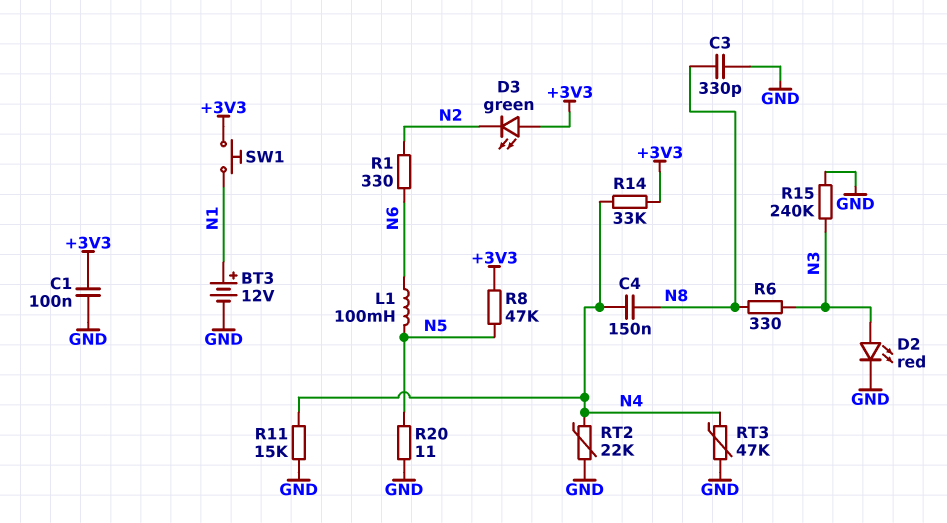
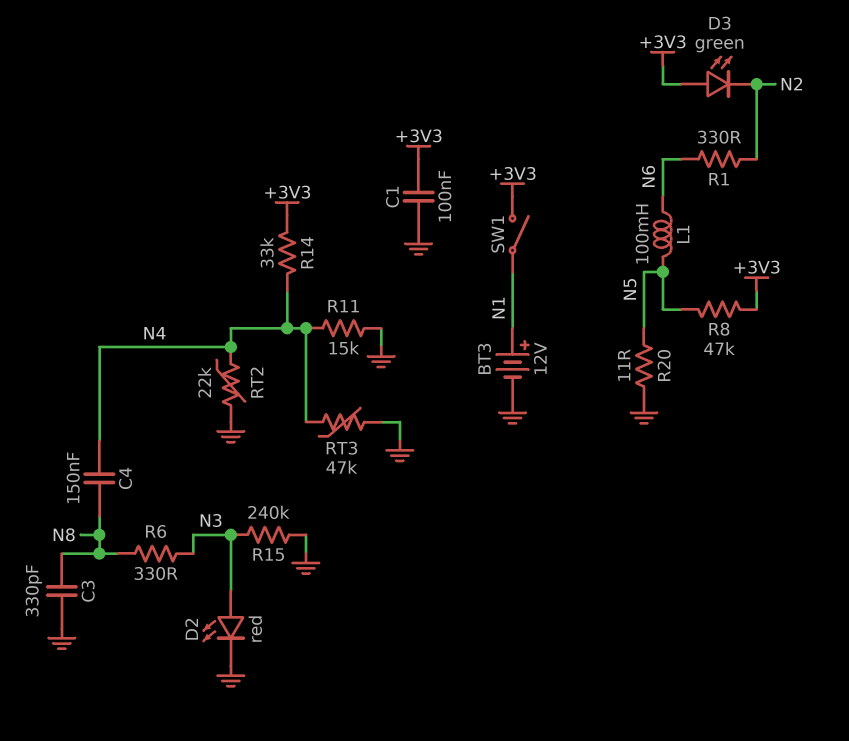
SW1: button (+3V3, N1) -> switch (+3V3, N1)

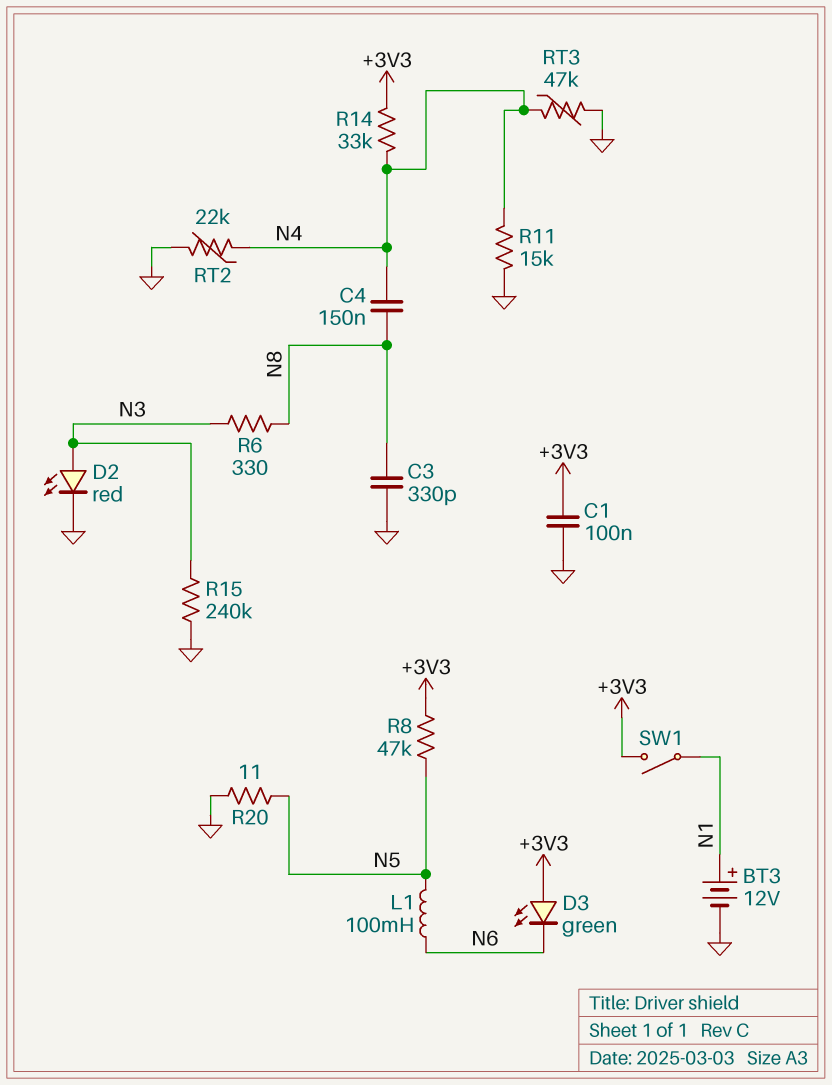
D3: LED green (A +3V3, K N2) -> LED green (A +3V3, K N6)
R1: 330 (N2, N6) -> none

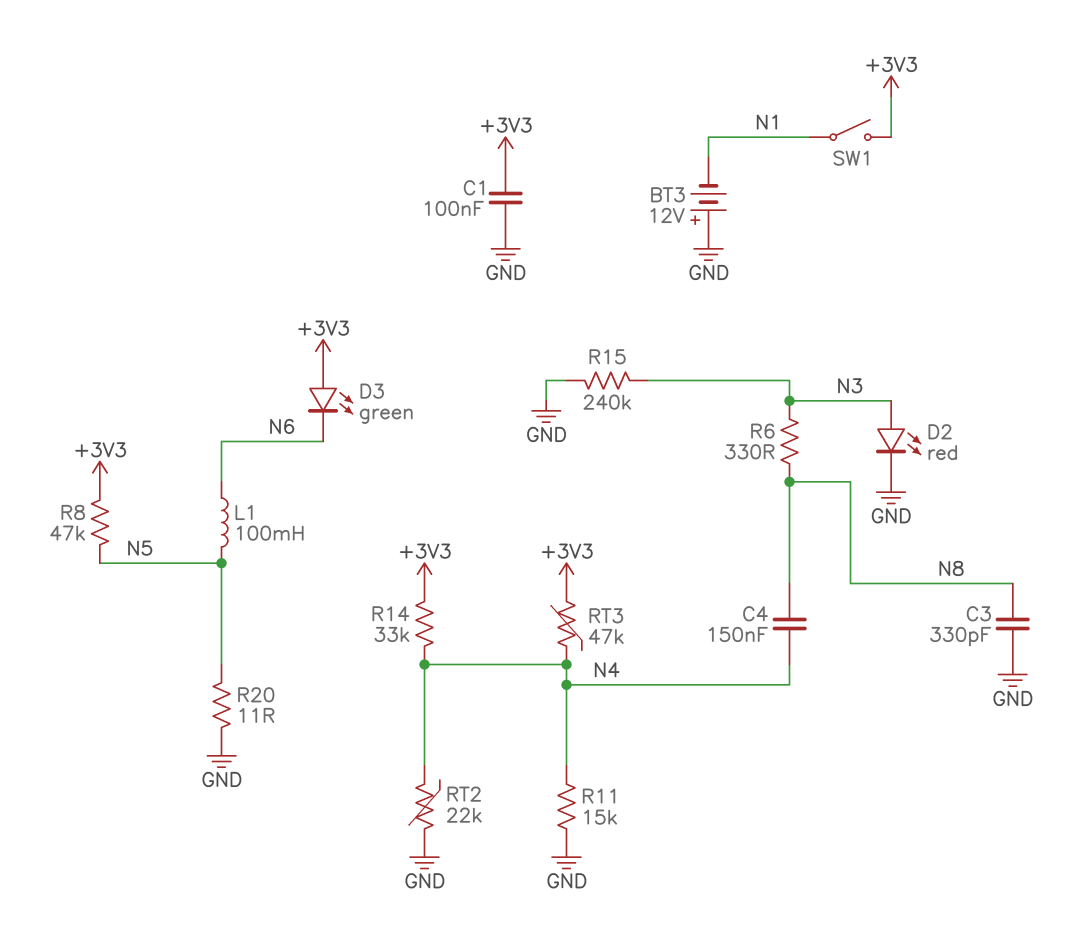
BT3: 12V (plus N1, minus GND) -> 12V (plus GND, minus N1)
RT3: 47k (GND, N4) -> 47k (+3V3, N4)

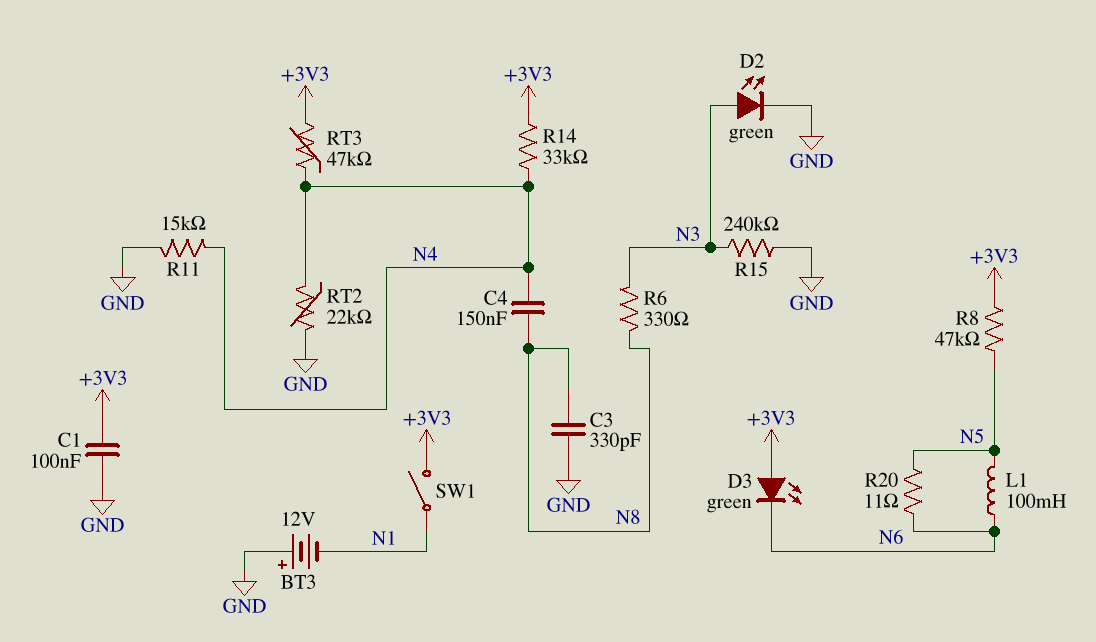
D2: LED red (A N3, K GND) -> LED green (A N3, K GND)
R20: 11 (GND, N5) -> 11 (N5, N6)

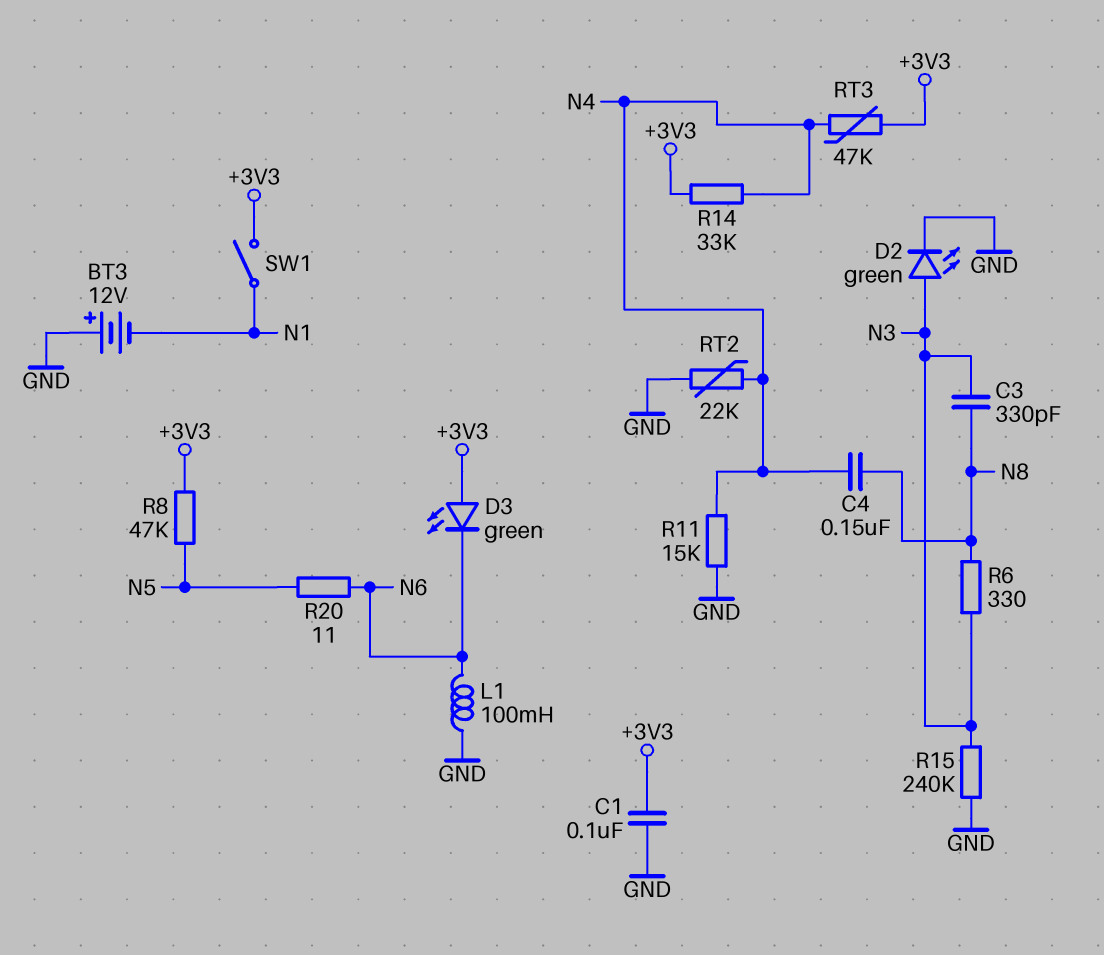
C3: 330pF (GND, N8) -> 330pF (N3, N8)
L1: 100mH (N5, N6) -> 100mH (GND, N6)

